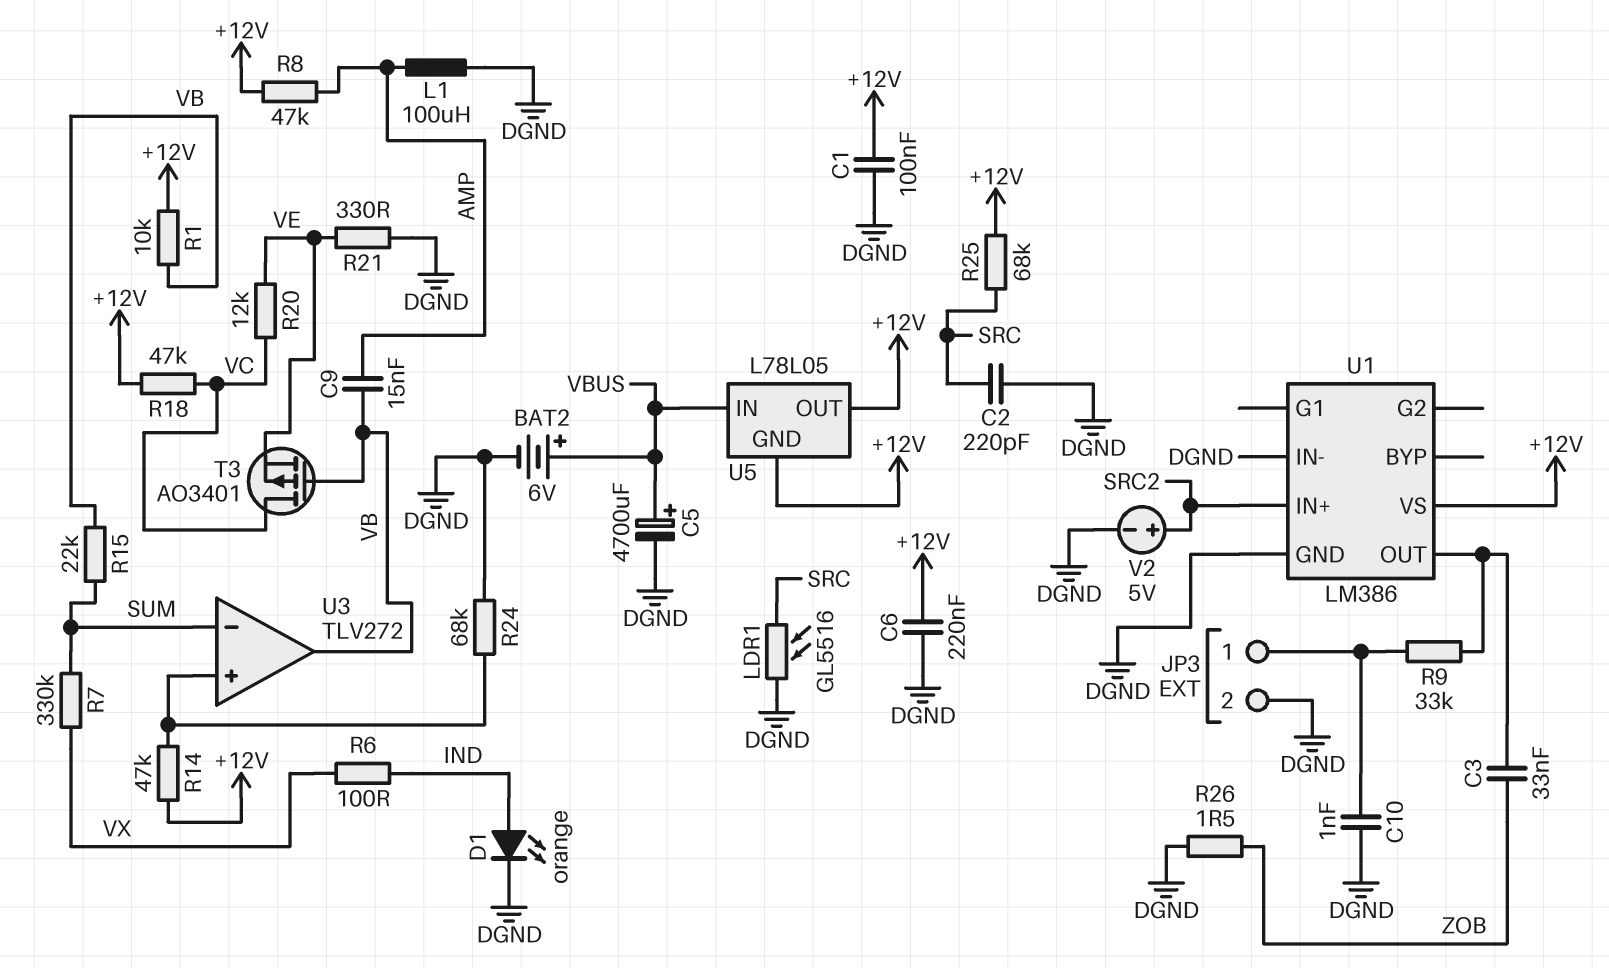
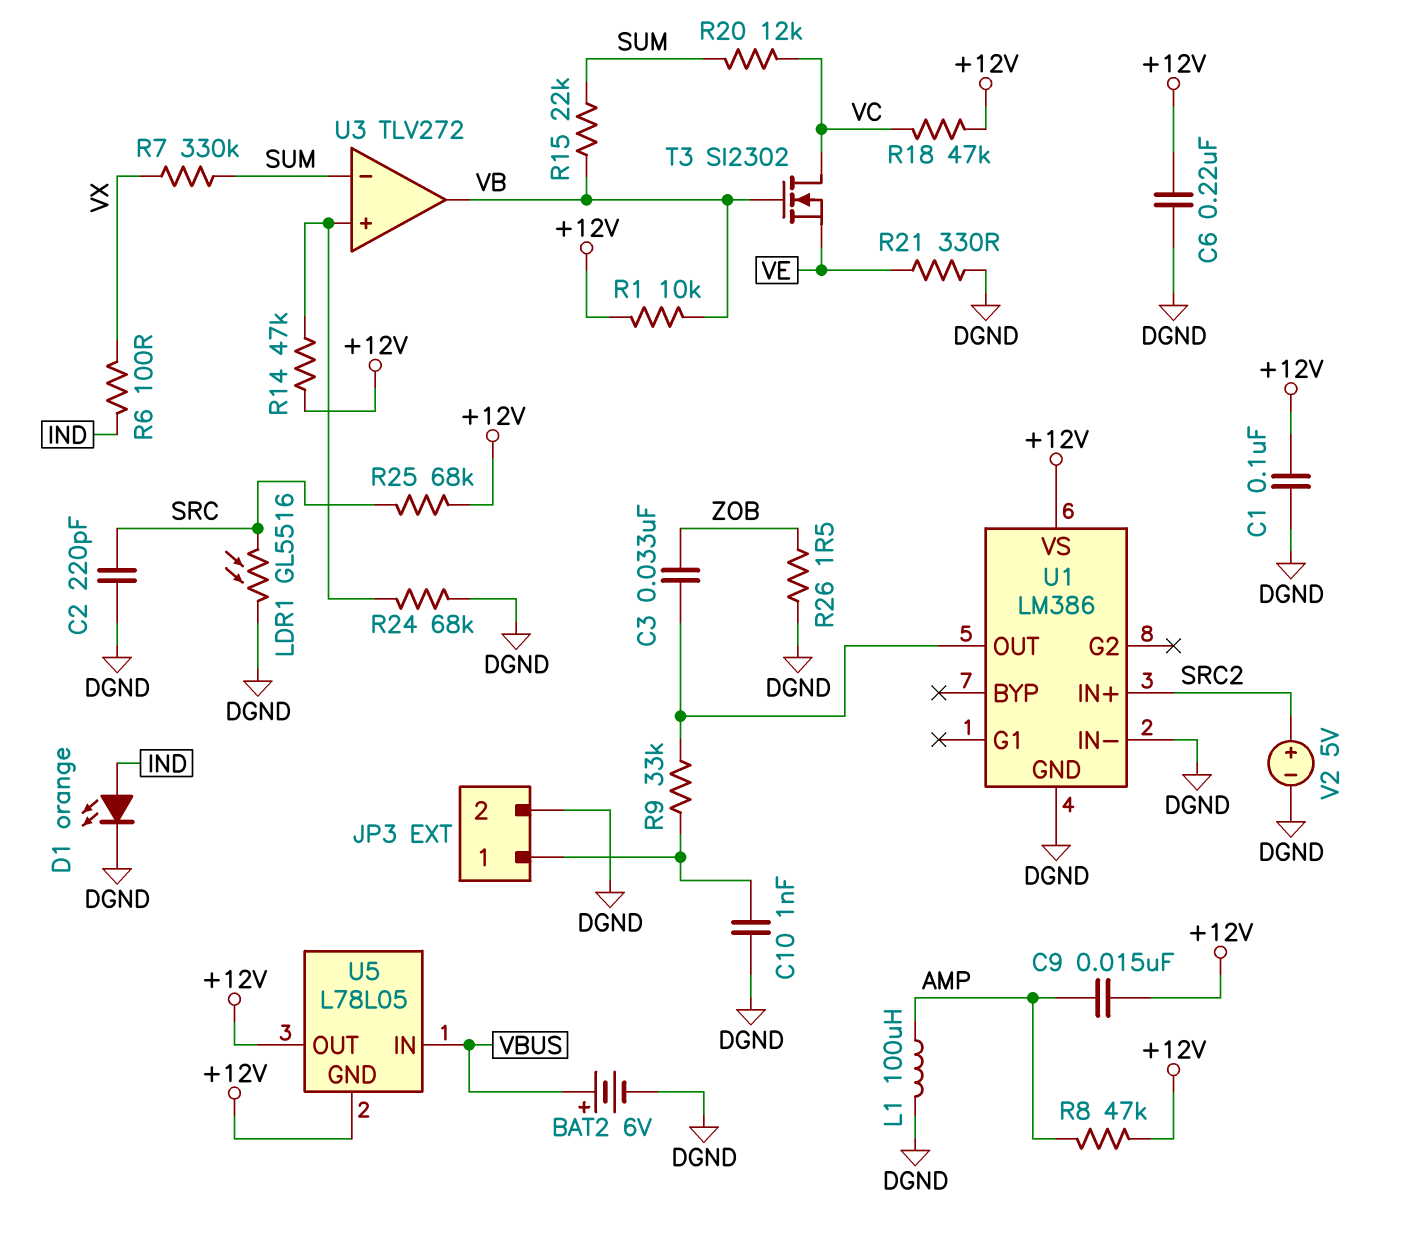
C5: 4700uF (plus VBUS, minus DGND) -> none
C9: 15nF (AMP, VB) -> 15nF (+12V, AMP)
R20: 12k (VC, VE) -> 12k (SUM, VC)
T3: PMOS AO3401 (G VB, D VC, S VE) -> NMOS SI2302 (G VB, D VC, S VE)

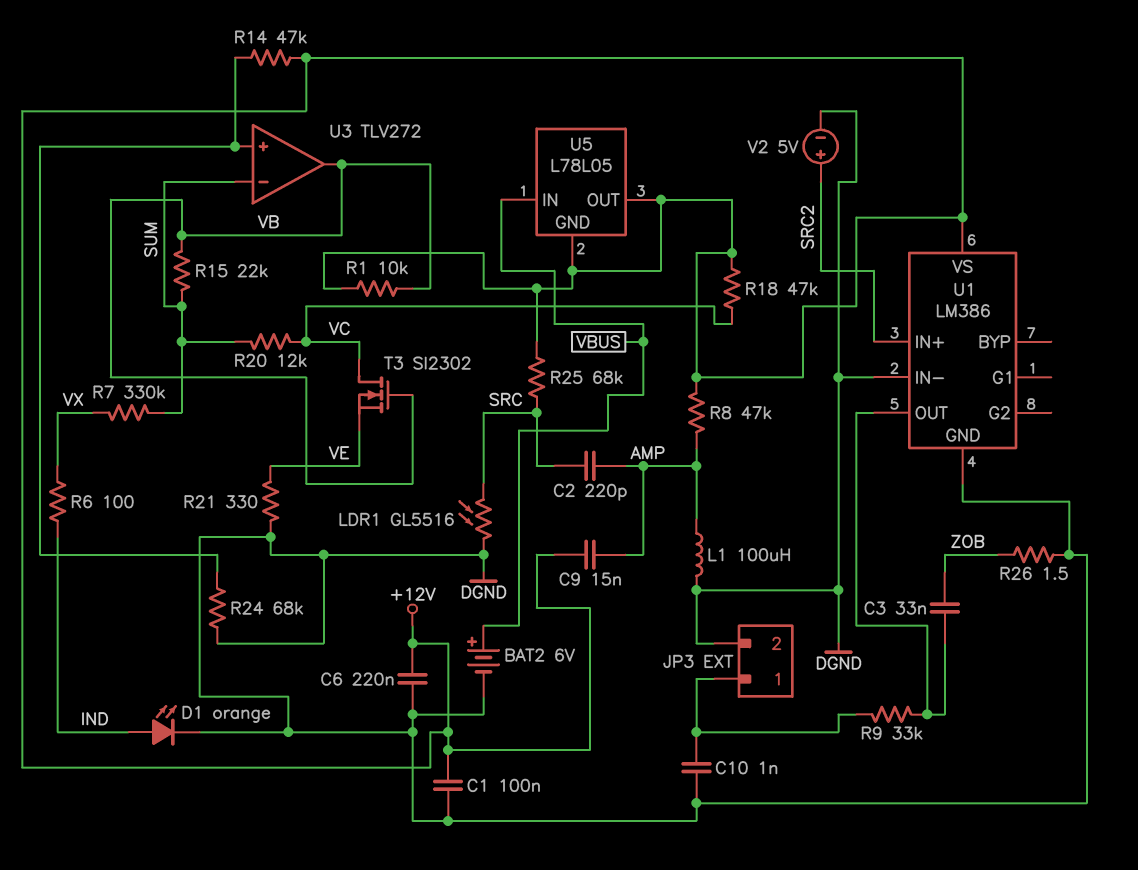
C2: 220pF (DGND, SRC) -> 220pF (AMP, SRC)

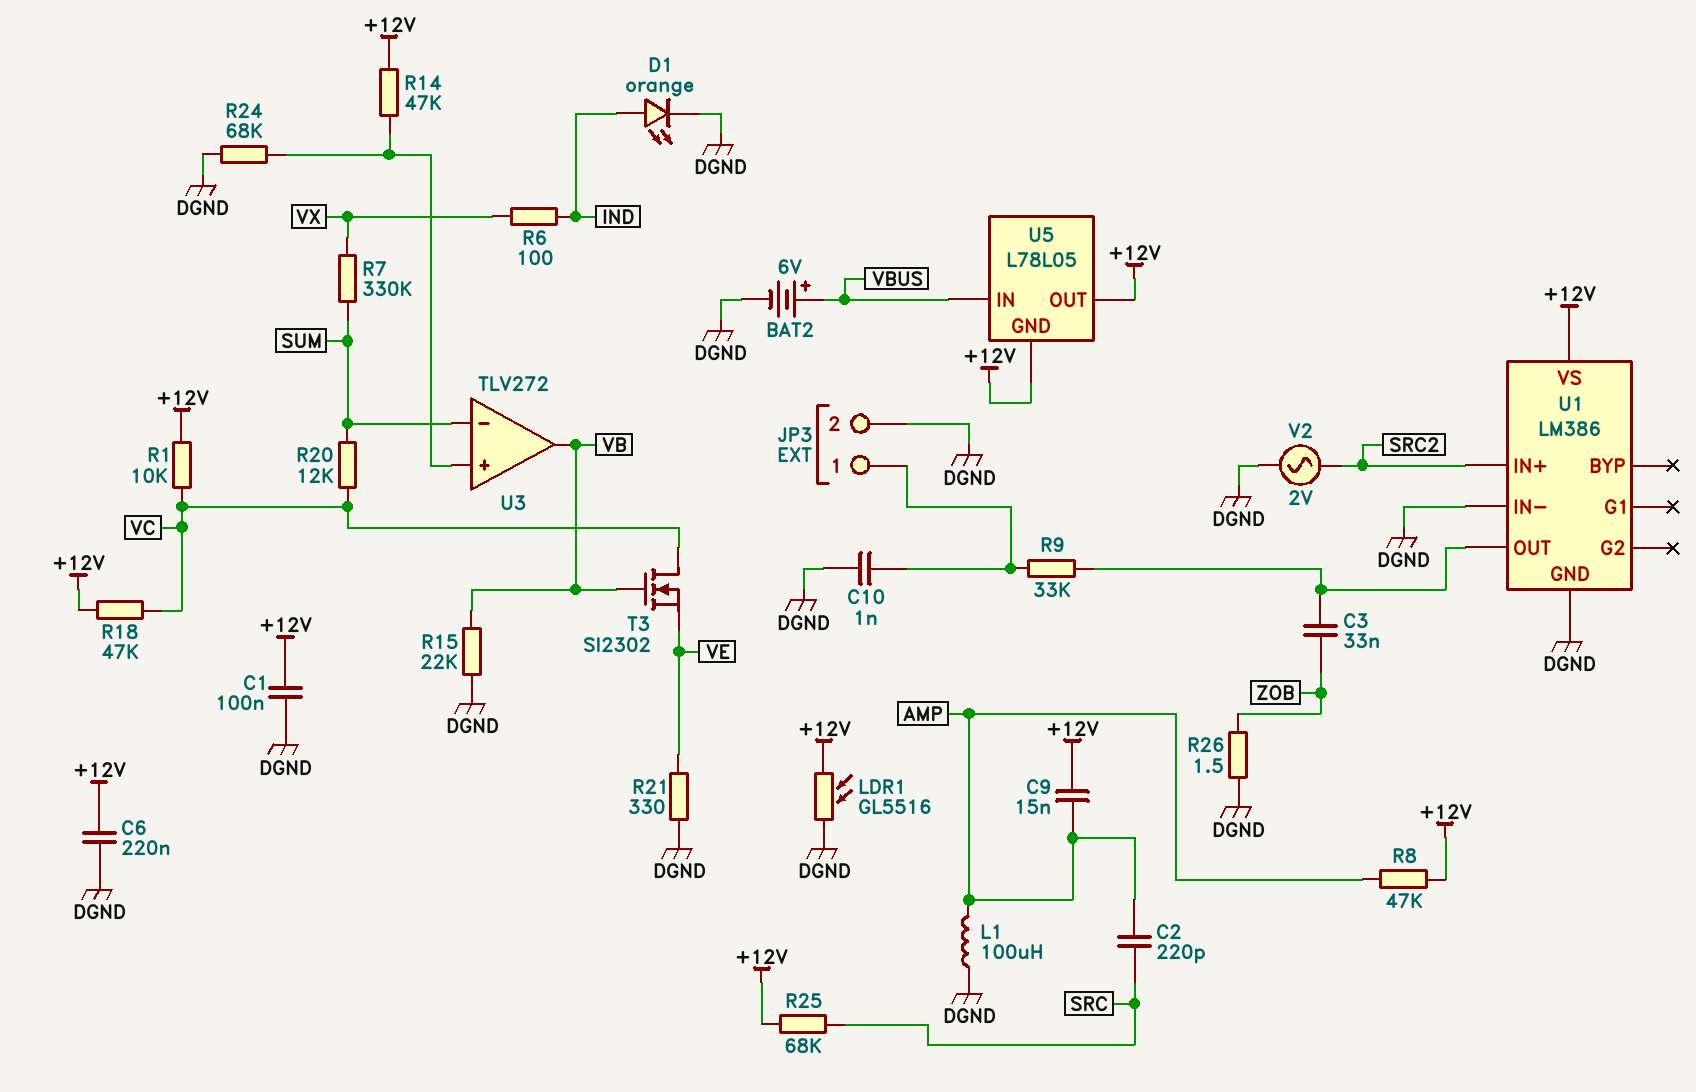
LDR1: GL5516 (DGND, SRC) -> GL5516 (+12V, DGND)
R1: 10k (+12V, VB) -> 10k (+12V, VC)
R15: 22k (SUM, VB) -> 22k (DGND, VB)
V2: 5V (plus SRC2, minus DGND) -> AC 2V (DGND, SRC2)

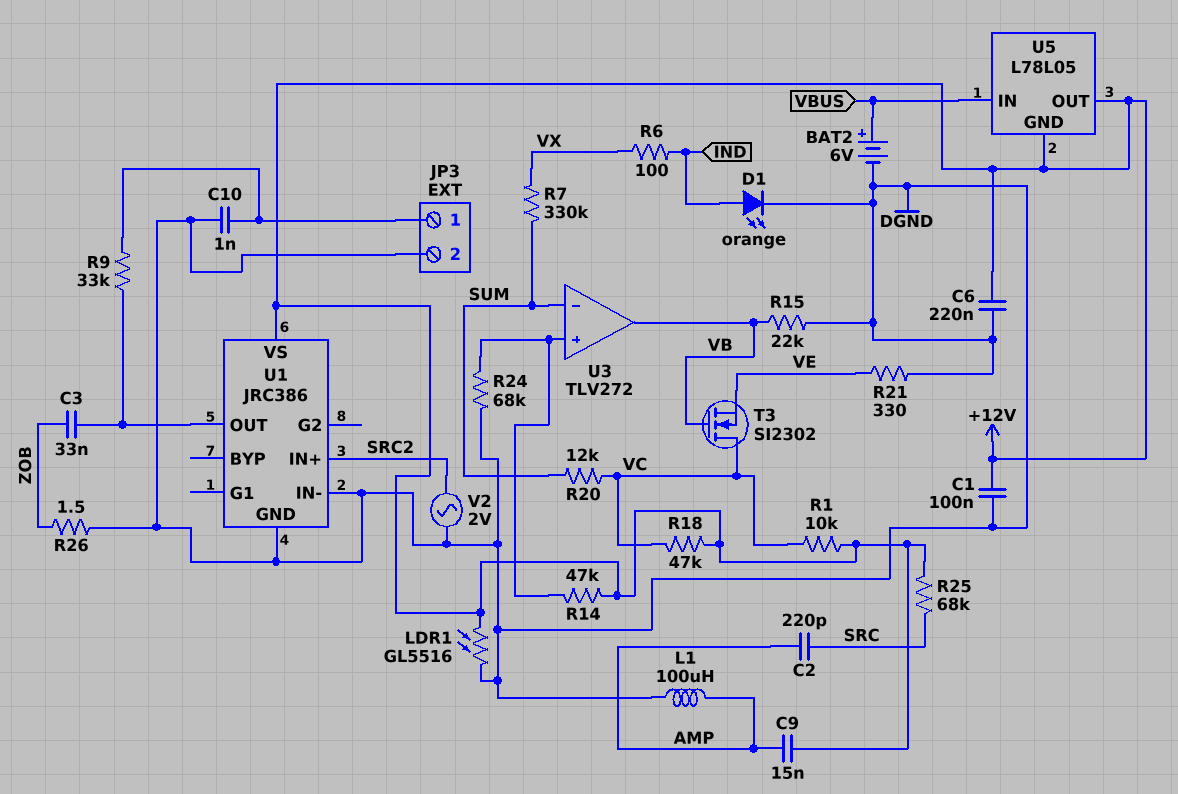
R8: 47k (+12V, AMP) -> none
U1: LM386 -> JRC386

